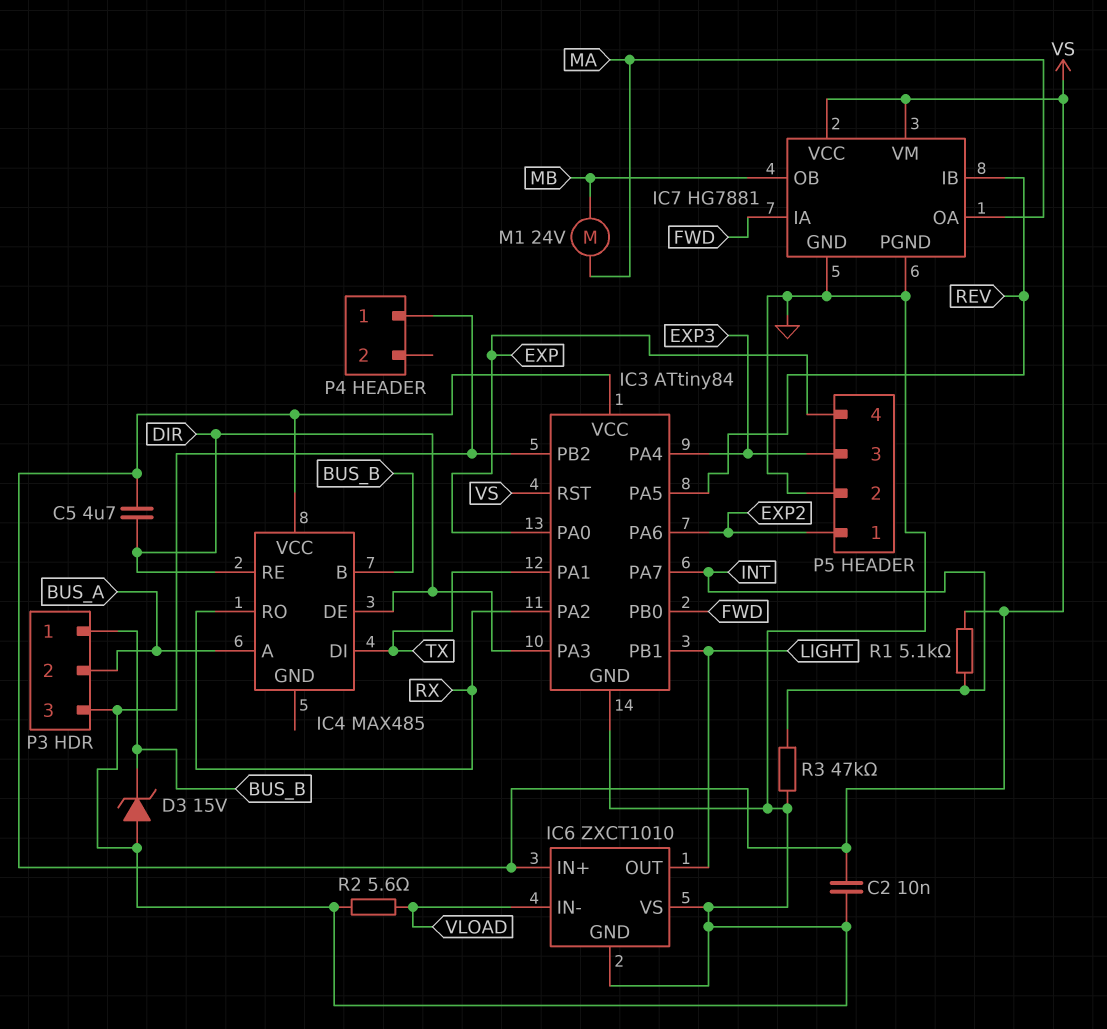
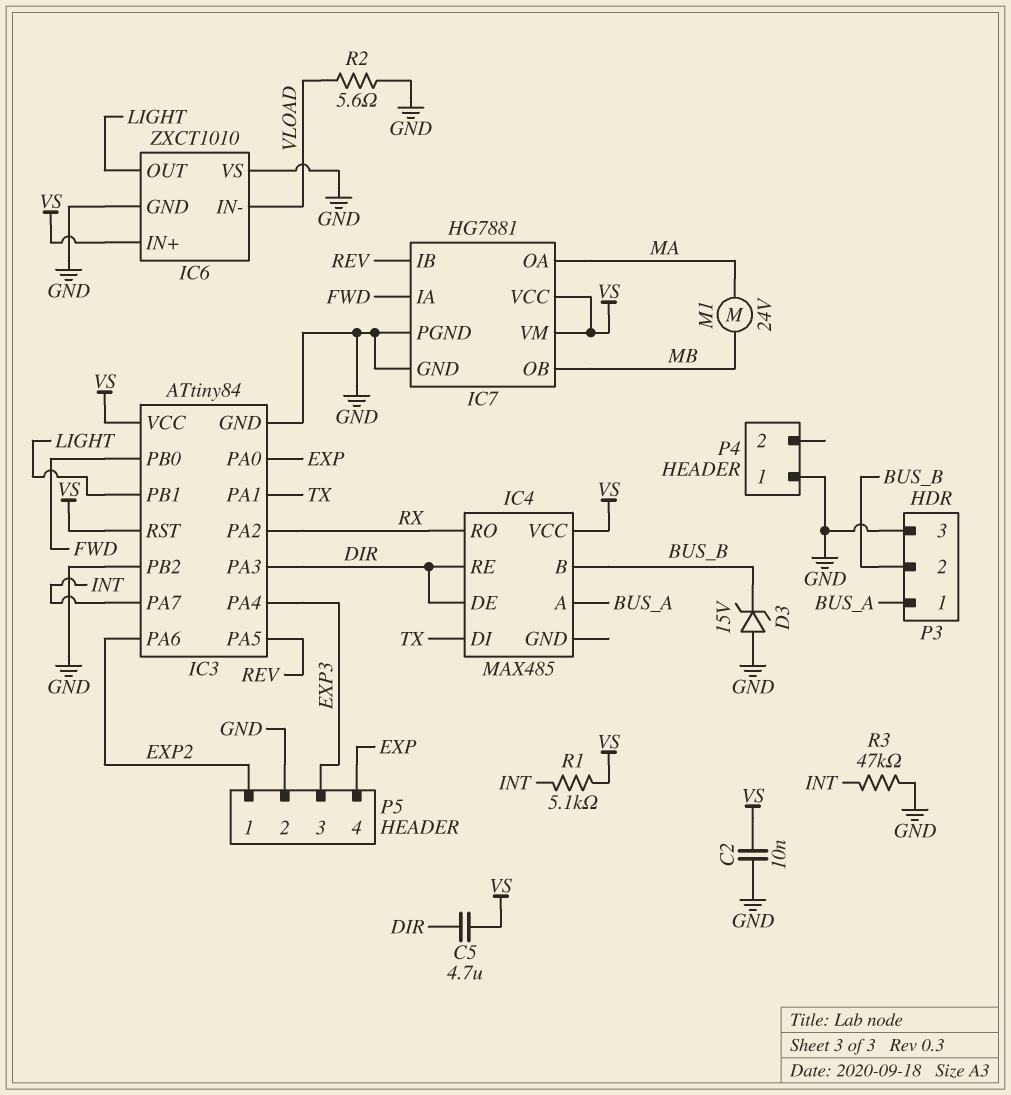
P3 pin 1: BUS_B -> BUS_A
P3 pin 2: BUS_A -> BUS_B

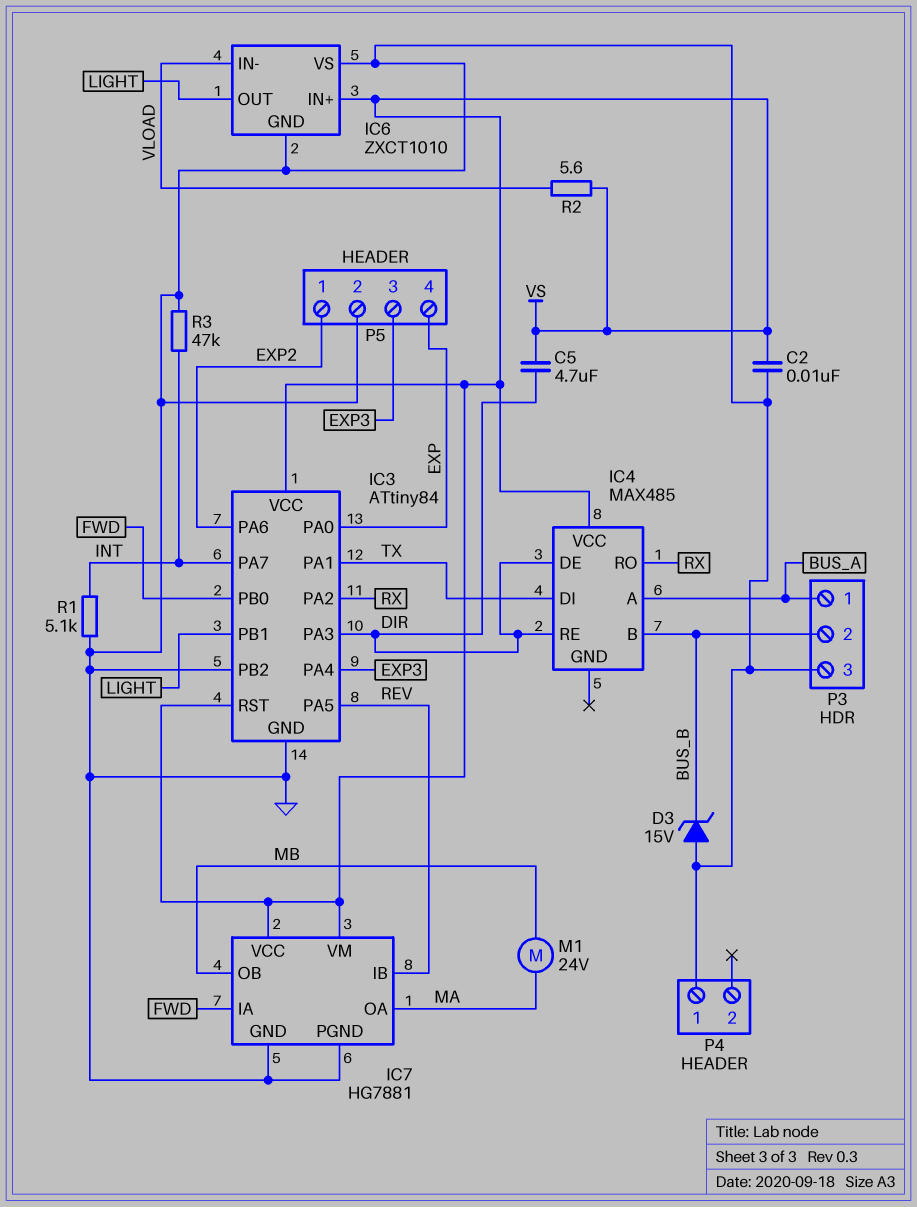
R1: 5.1k (INT, VS) -> 5.1k (GND, INT)
R2: 5.6 (GND, VLOAD) -> 5.6 (VLOAD, VS)

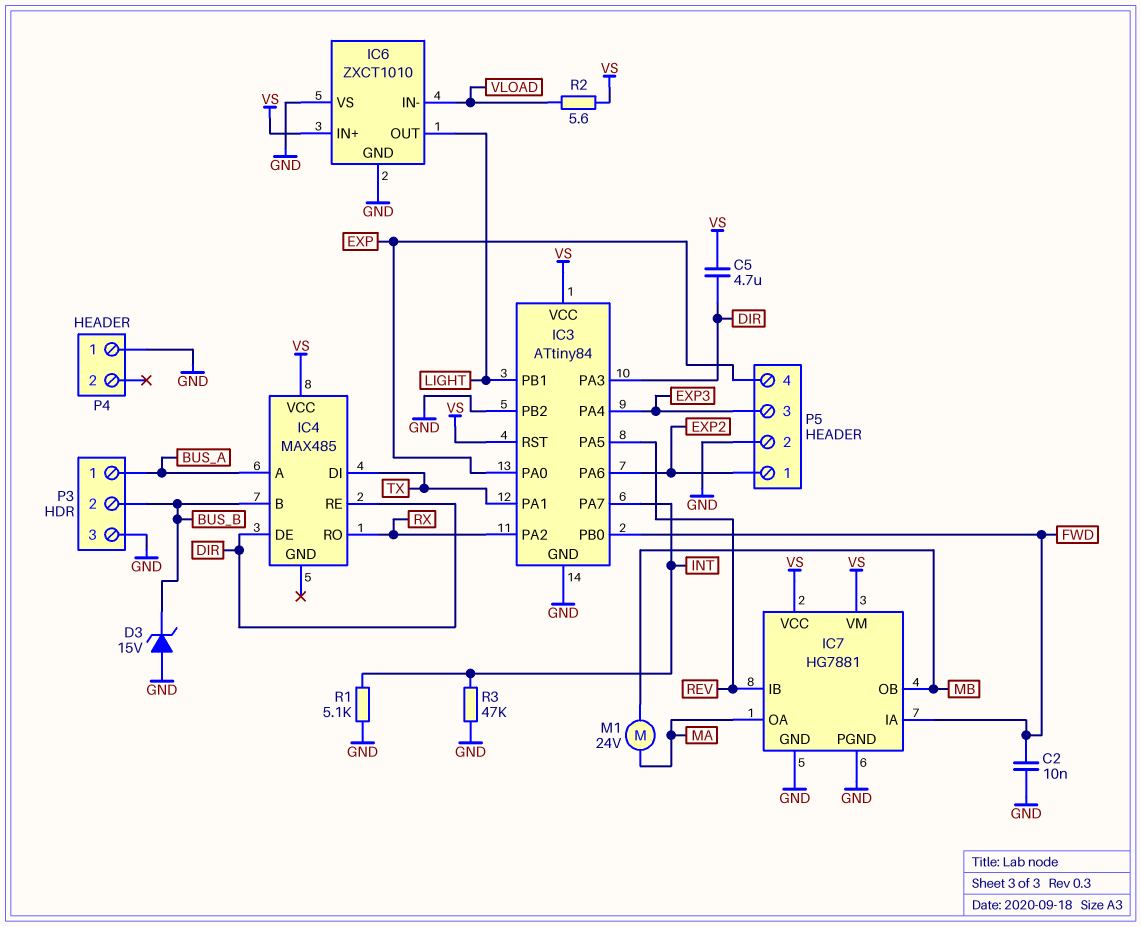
C2: 10nF (GND, VS) -> 10nF (FWD, GND)

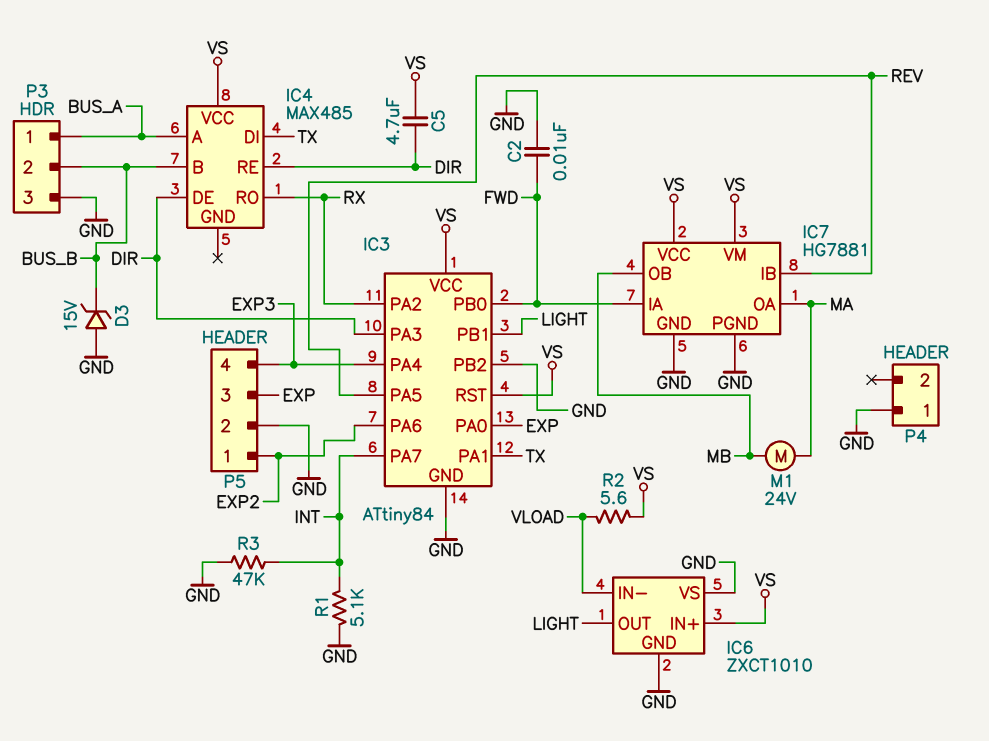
P5 pin 3: EXP3 -> EXP
P5 pin 4: EXP -> EXP3

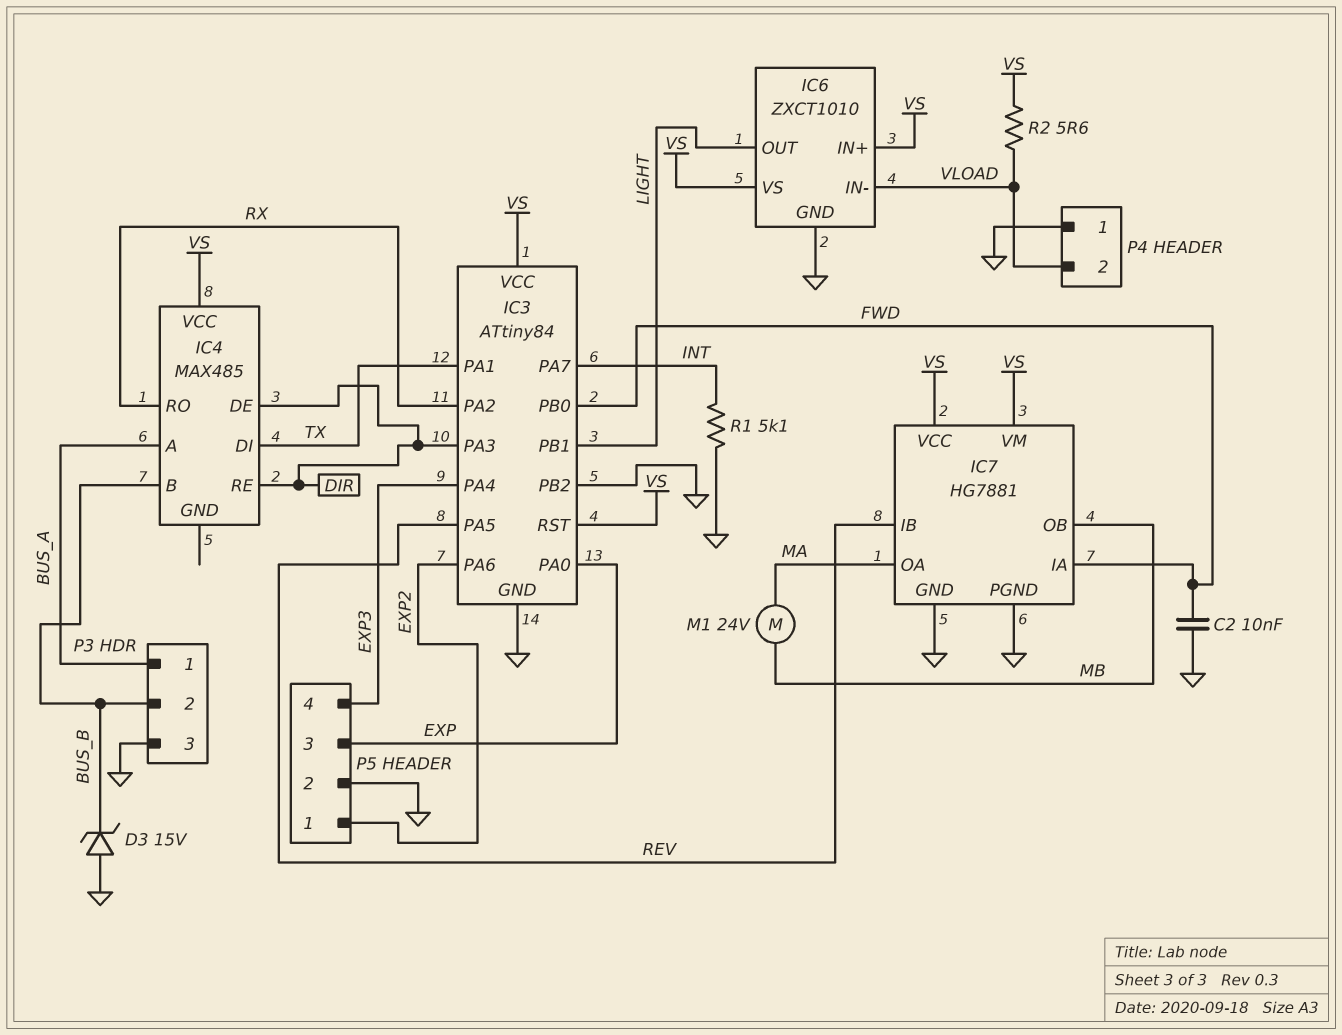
C5: 4.7uF (DIR, VS) -> none
IC6 pin VS: GND -> VS
P4 pin 2: none -> VLOAD
R3: 47k (GND, INT) -> none

